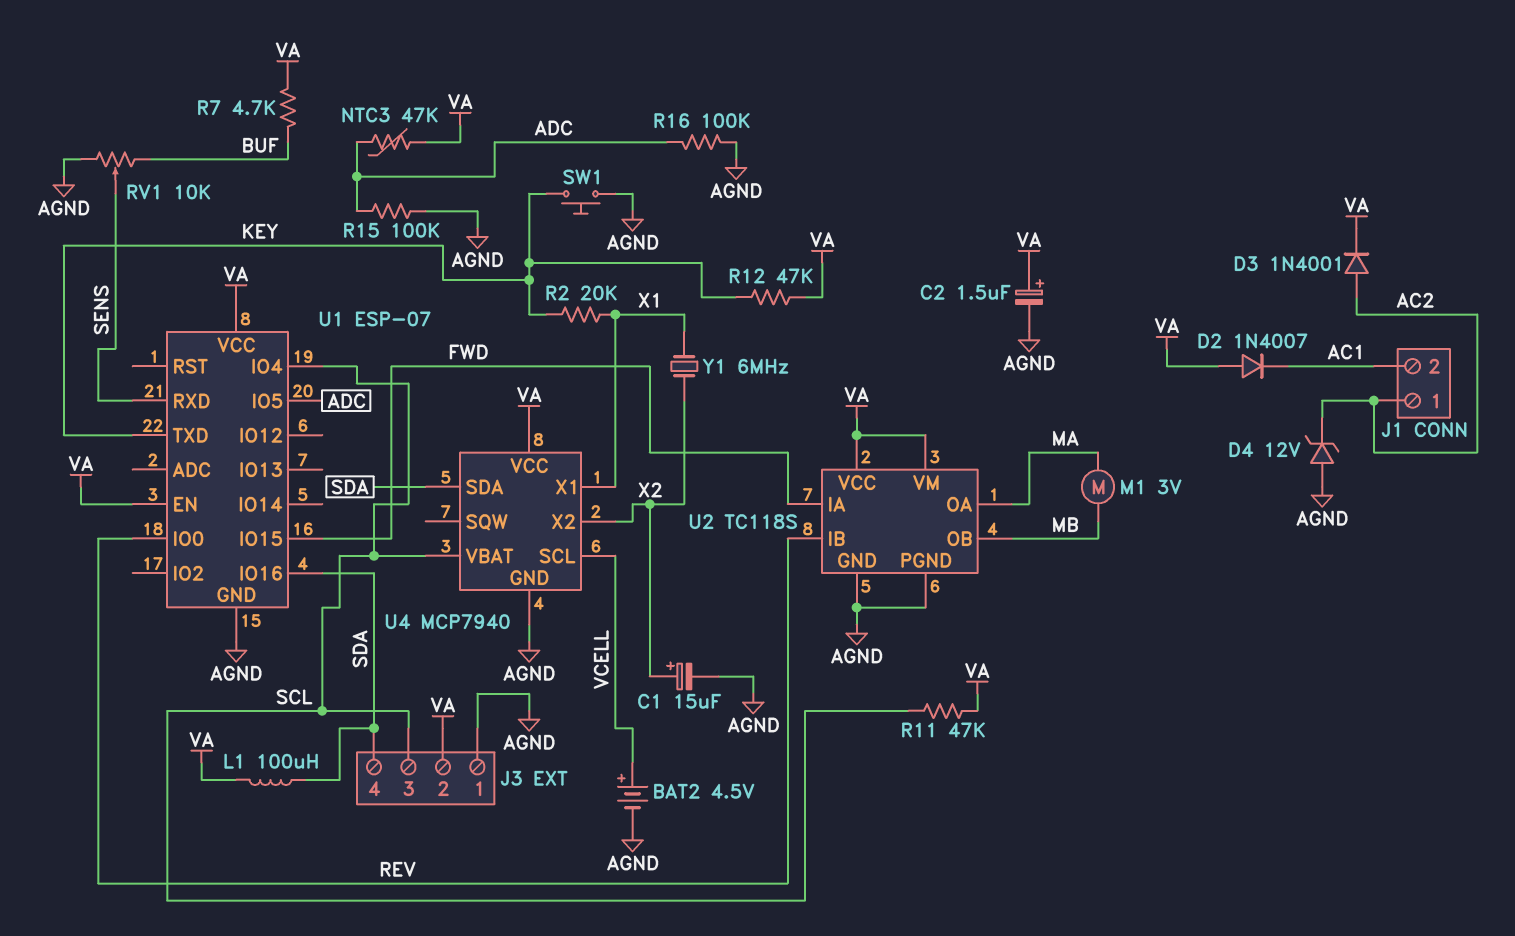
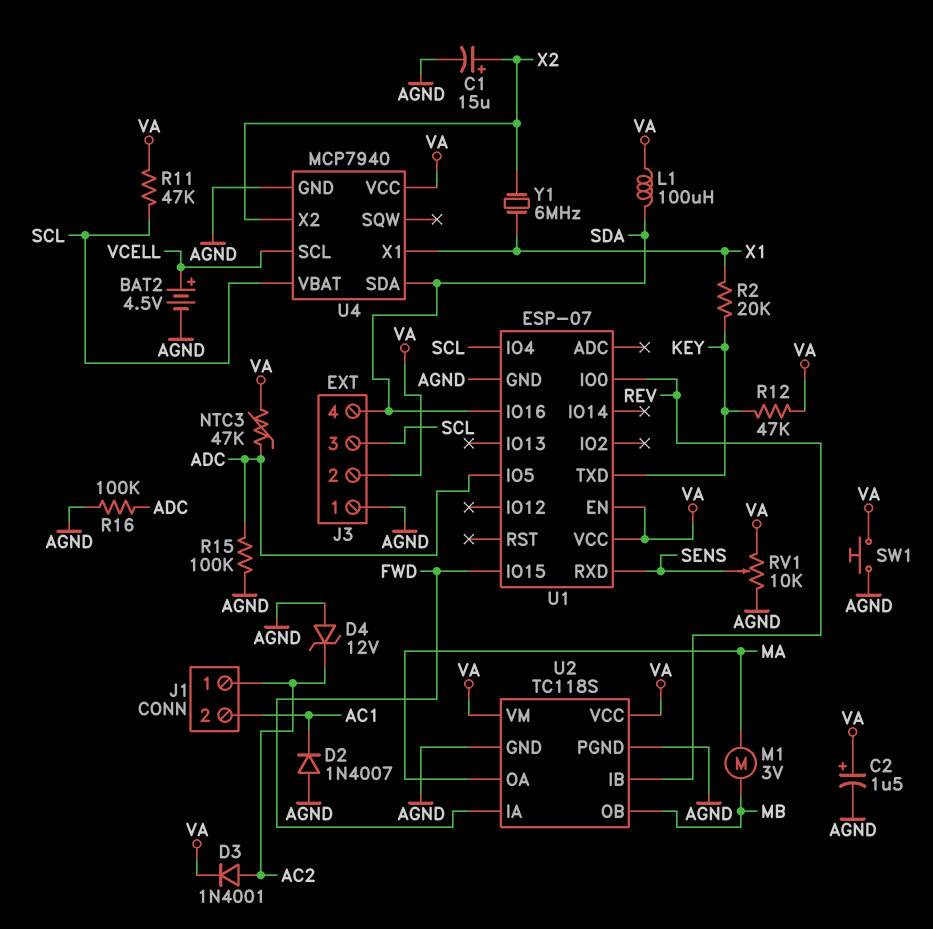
D2: diode 1N4007 (A VA, K AC1) -> diode 1N4007 (A AGND, K AC1)
R7: 4.7k (BUF, VA) -> none
RV1: 10k (AGND, BUF, wiper SENS) -> 10k (AGND, VA, wiper SENS)
SW1: button (AGND, KEY) -> button (AGND, VA)

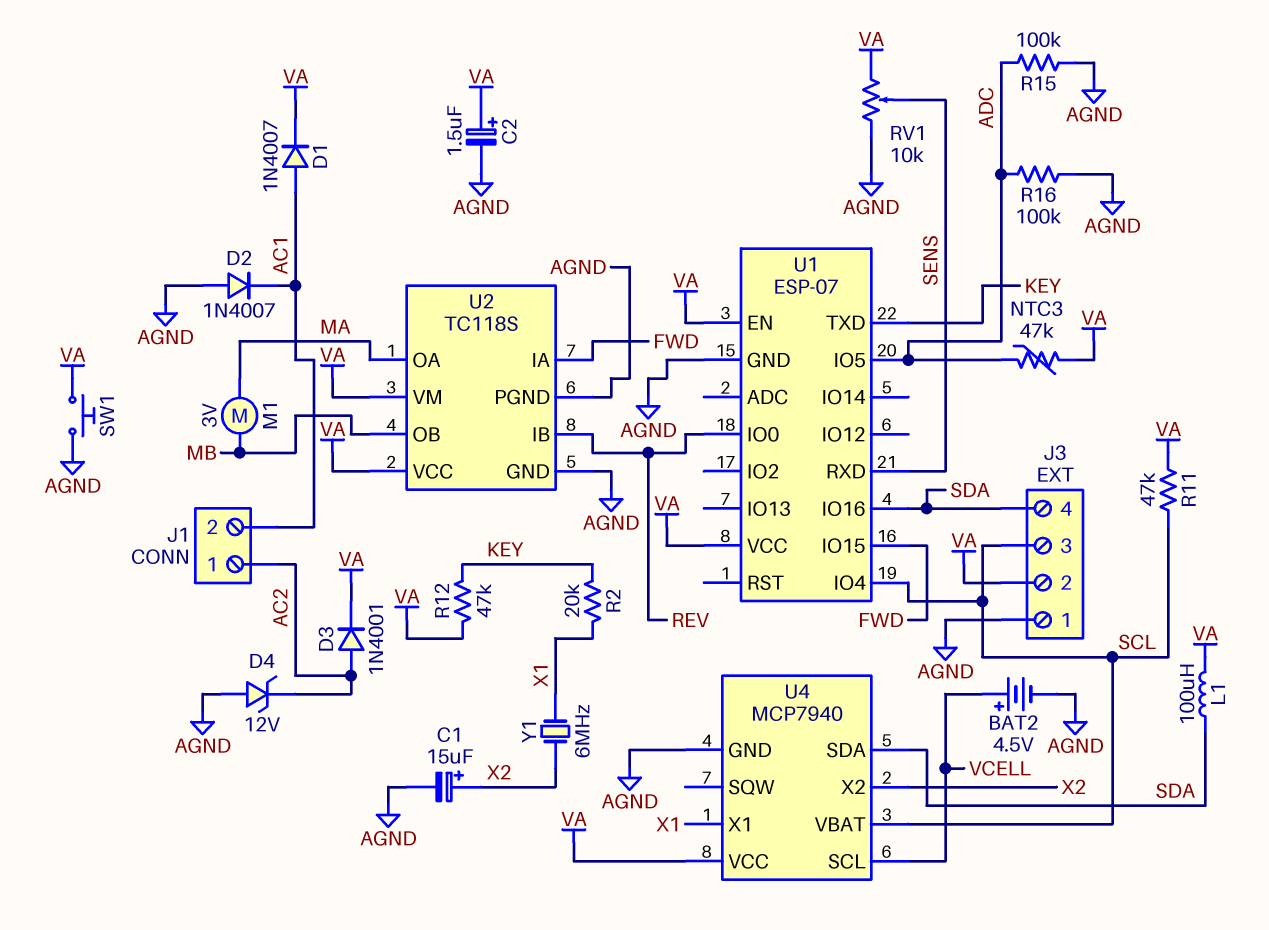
D1: none -> diode 1N4007 (A AC1, K VA)

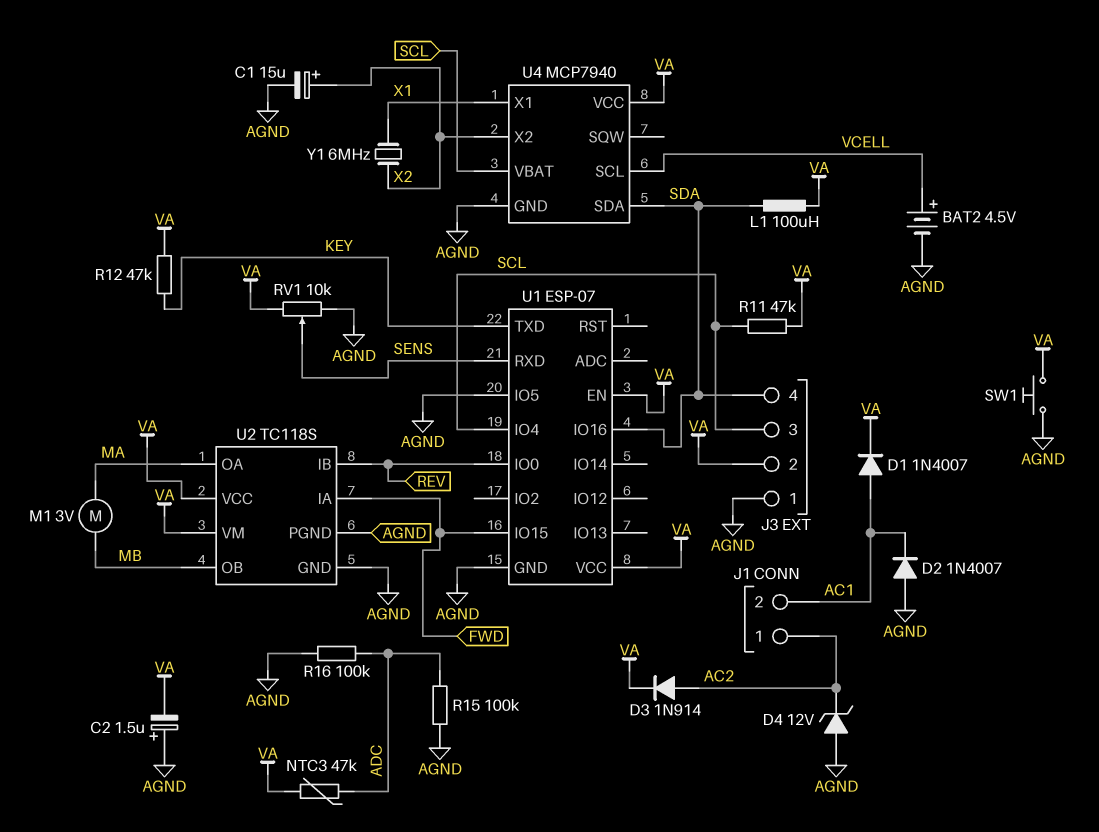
C2: 1.5uF (plus VA, minus AGND) -> 1.5uF (plus AGND, minus VA)
D3: diode 1N4001 (A AC2, K VA) -> diode 1N914 (A AC2, K VA)
R2: 20k (KEY, X1) -> none
U1 pin IO5: ADC -> AGND

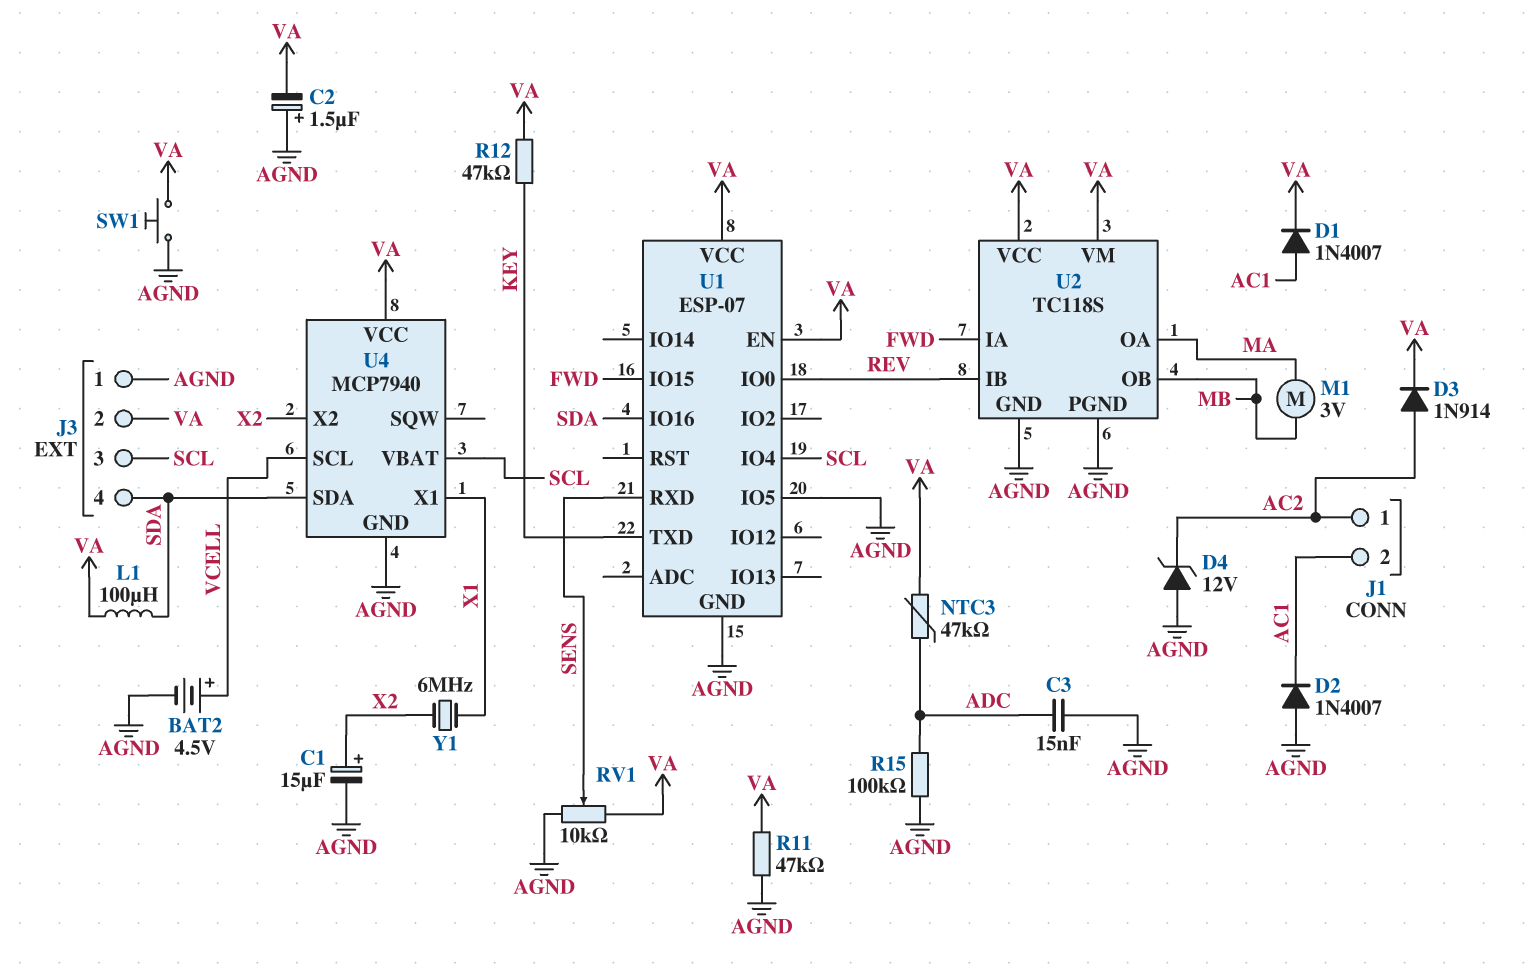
C3: none -> 15nF (ADC, AGND)
R11: 47k (SCL, VA) -> 47k (AGND, VA)
R16: 100k (ADC, AGND) -> none

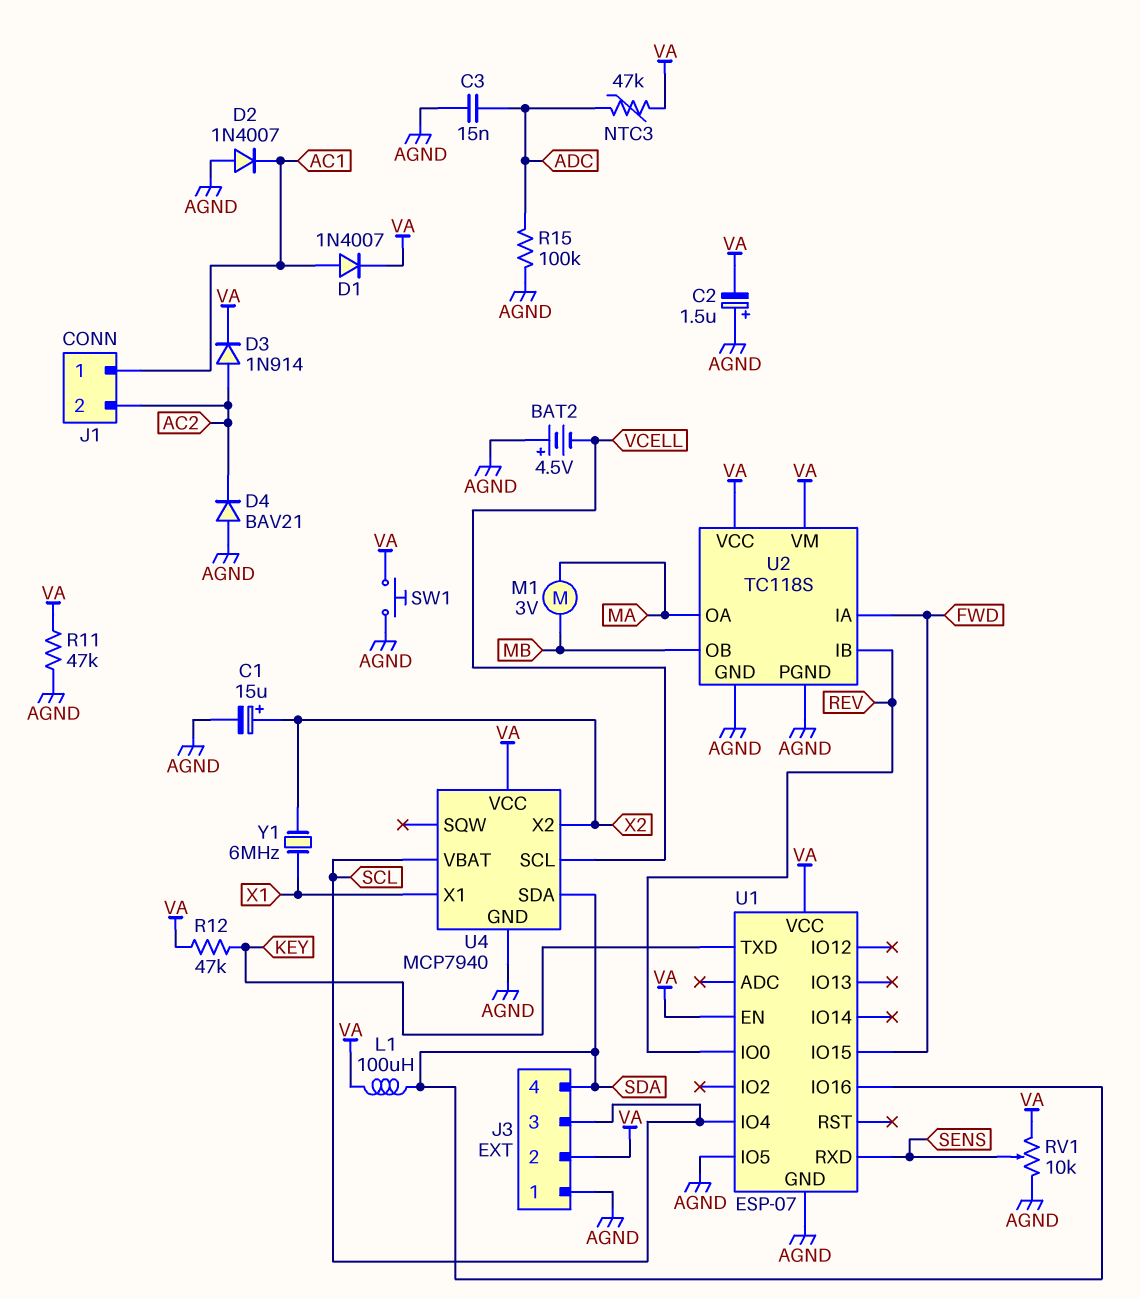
BAT2: 4.5V (plus VCELL, minus AGND) -> 4.5V (plus AGND, minus VCELL)
D4: zener 12V (A AGND, K AC2) -> diode BAV21 (A AGND, K AC2)
J1 pin 1: AC2 -> AC1
J1 pin 2: AC1 -> AC2

